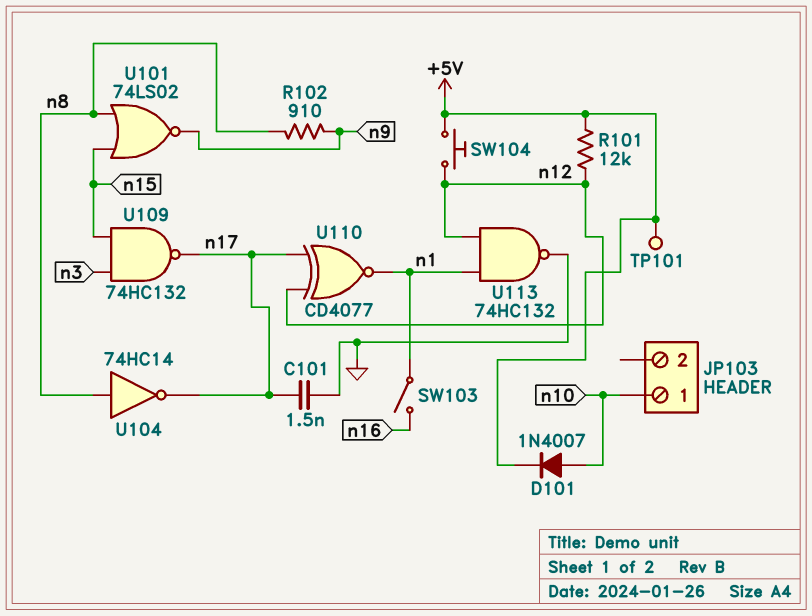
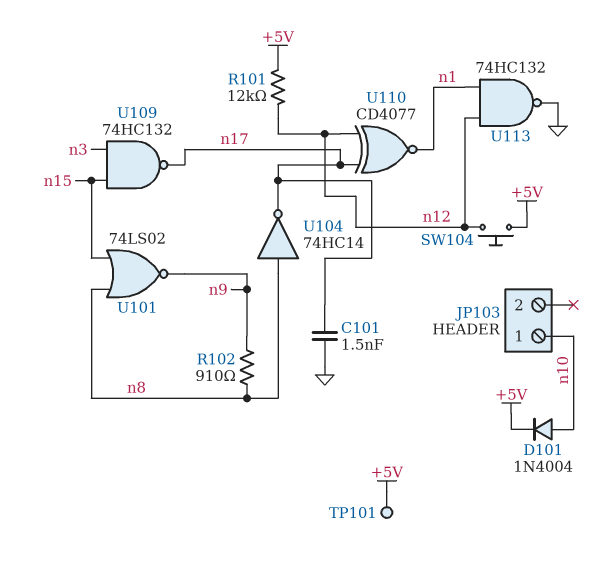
D101: diode 1N4007 (A n10, K +5V) -> diode 1N4004 (A n10, K +5V)
SW103: switch (n1, n16) -> none

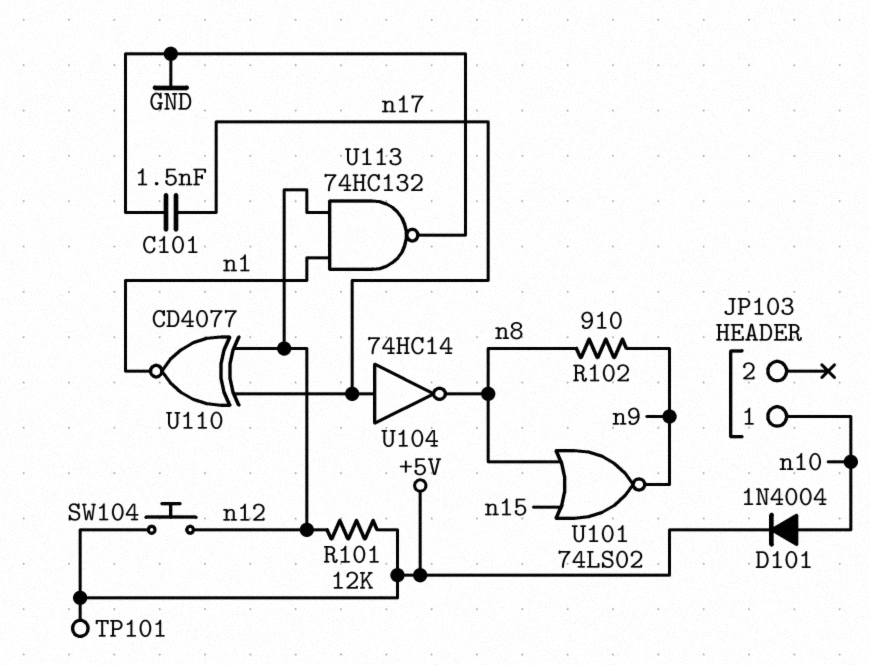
U104: NOT 74HC14 (in n8, out n17) -> NOT 74HC14 (in n17, out n8)
U109: NAND 74HC132 (in n3, in n15, out n17) -> none

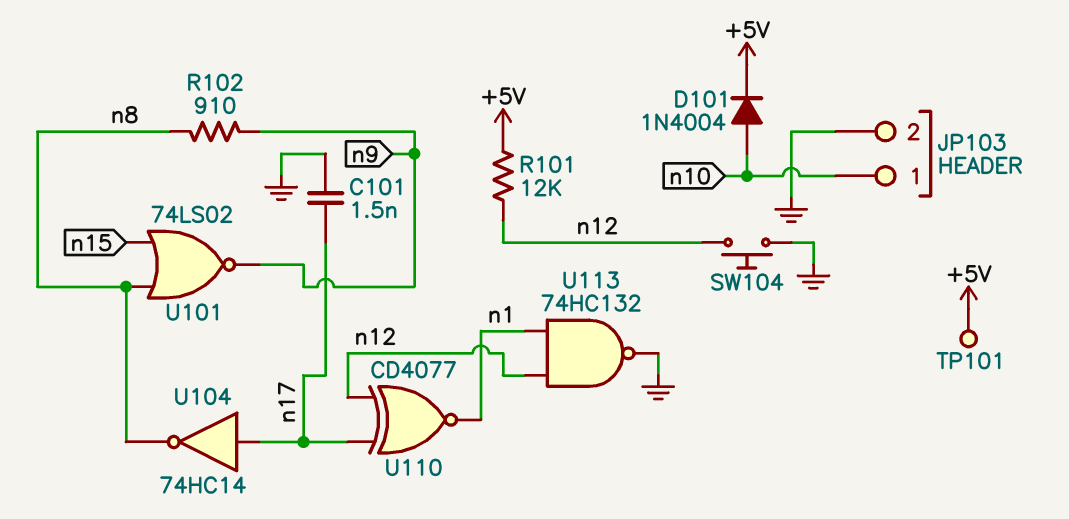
JP103 pin 2: none -> GND
SW104: button (+5V, n12) -> button (GND, n12)

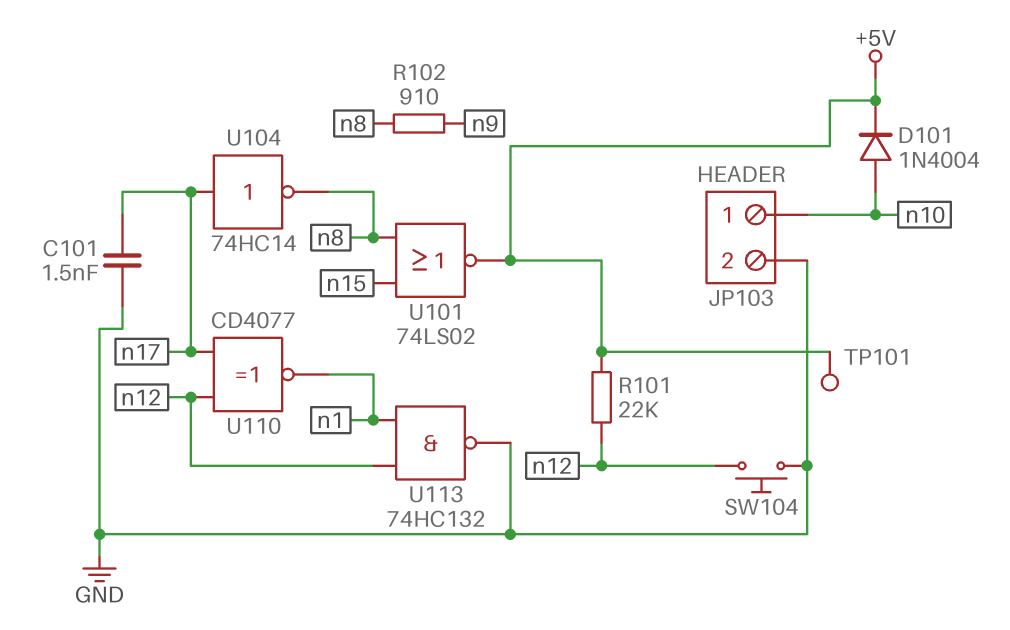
R101: 12k (+5V, n12) -> 22k (+5V, n12)
U101: NOR 74LS02 (in n8, in n15, out n9) -> NOR 74LS02 (in n8, in n15, out +5V)

